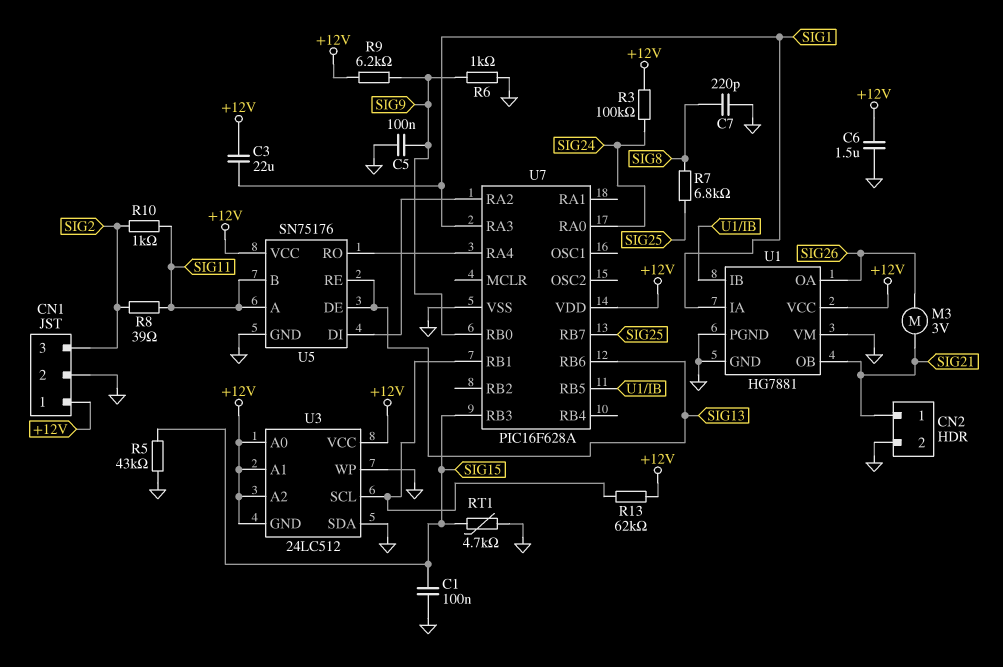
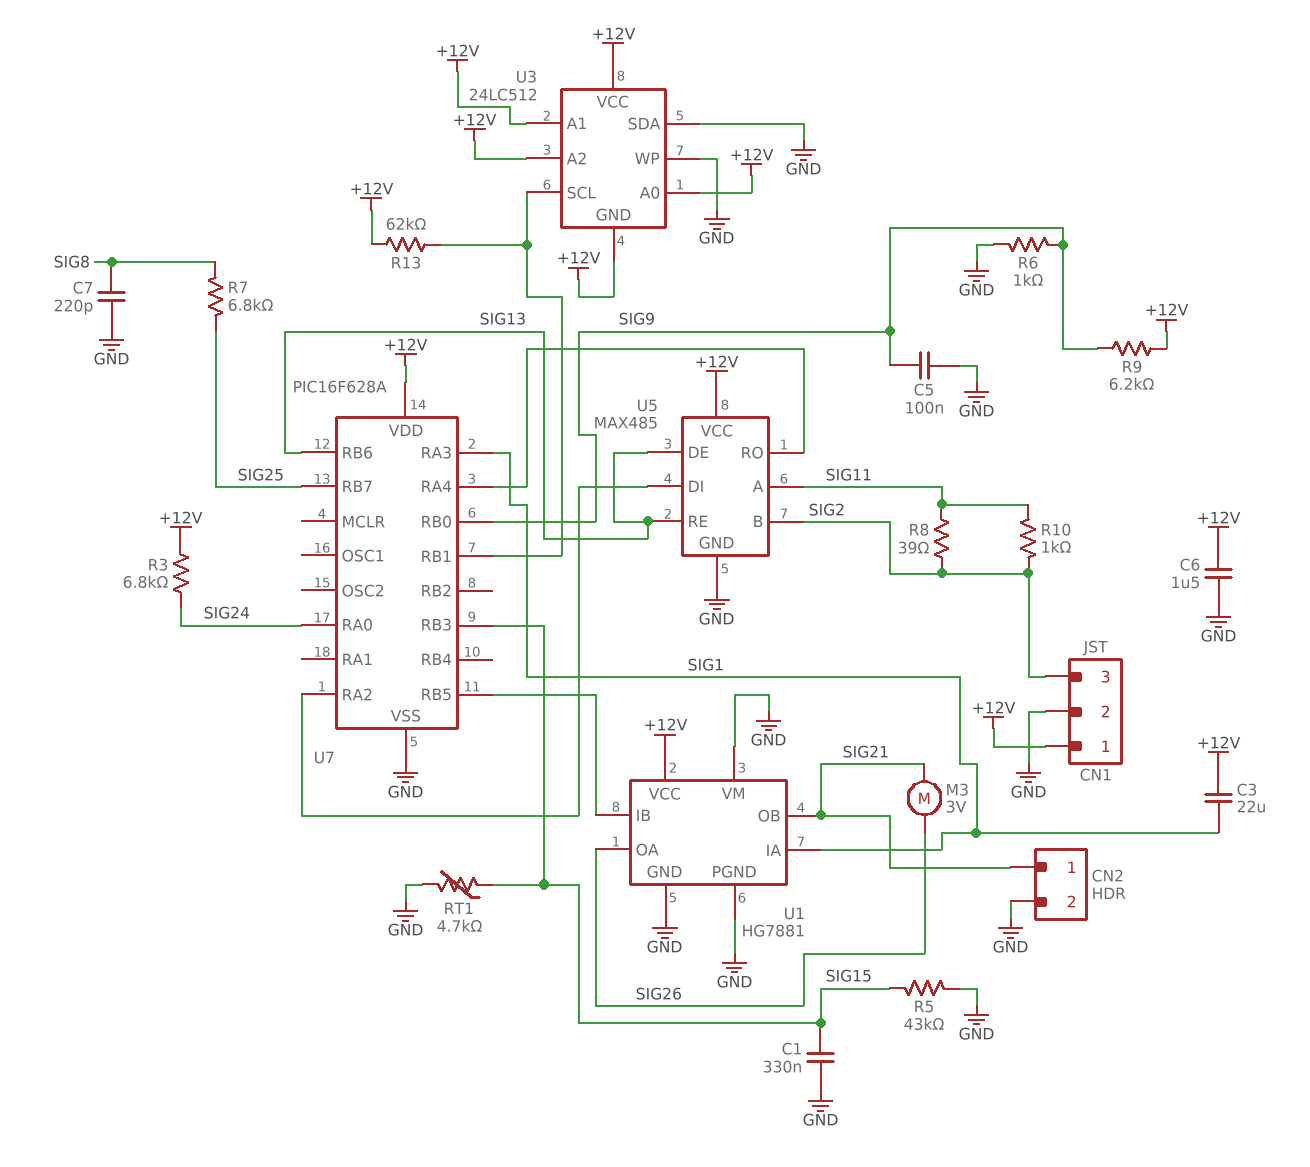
C1: 100nF (GND, SIG15) -> 330nF (GND, SIG15)
R3: 100k (+12V, SIG24) -> 6.8k (+12V, SIG24)
U5: SN75176 -> MAX485
U5 pin B: SIG11 -> SIG2

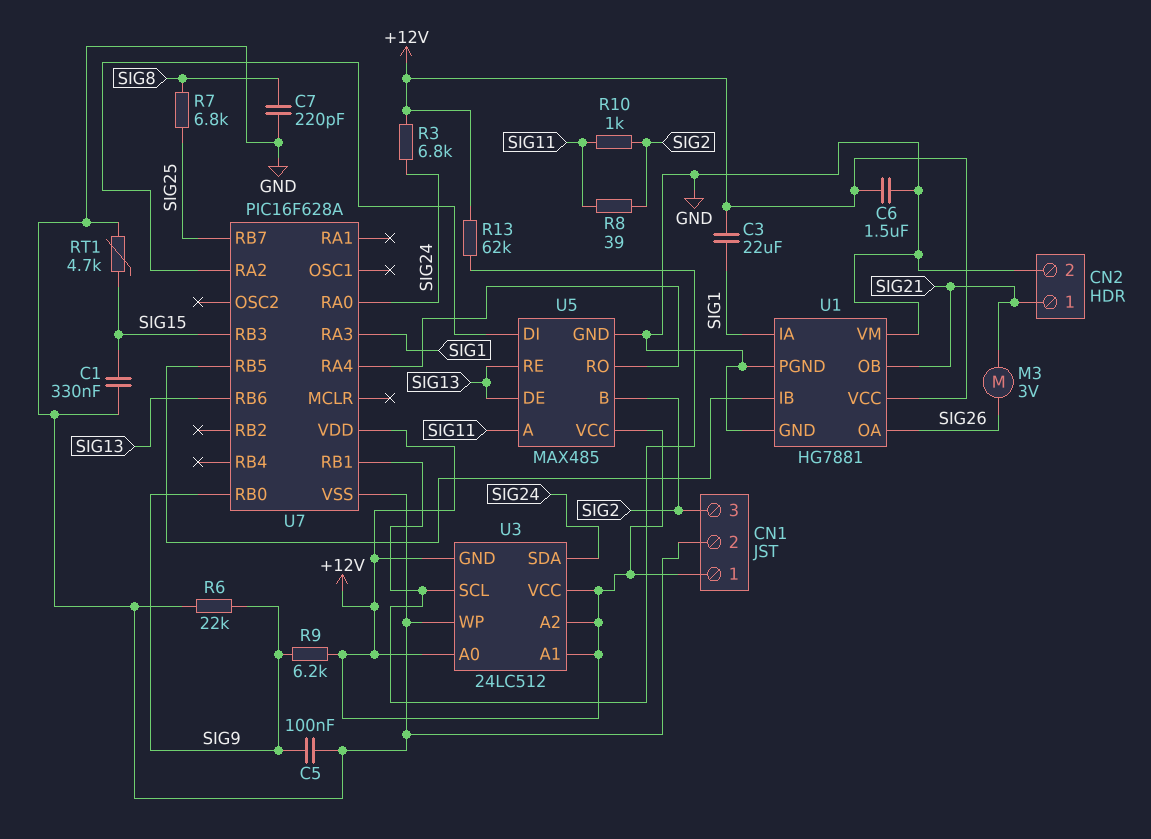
R5: 43k (GND, SIG15) -> none
R6: 1k (GND, SIG9) -> 22k (GND, SIG9)
U3 pin SDA: GND -> SIG24

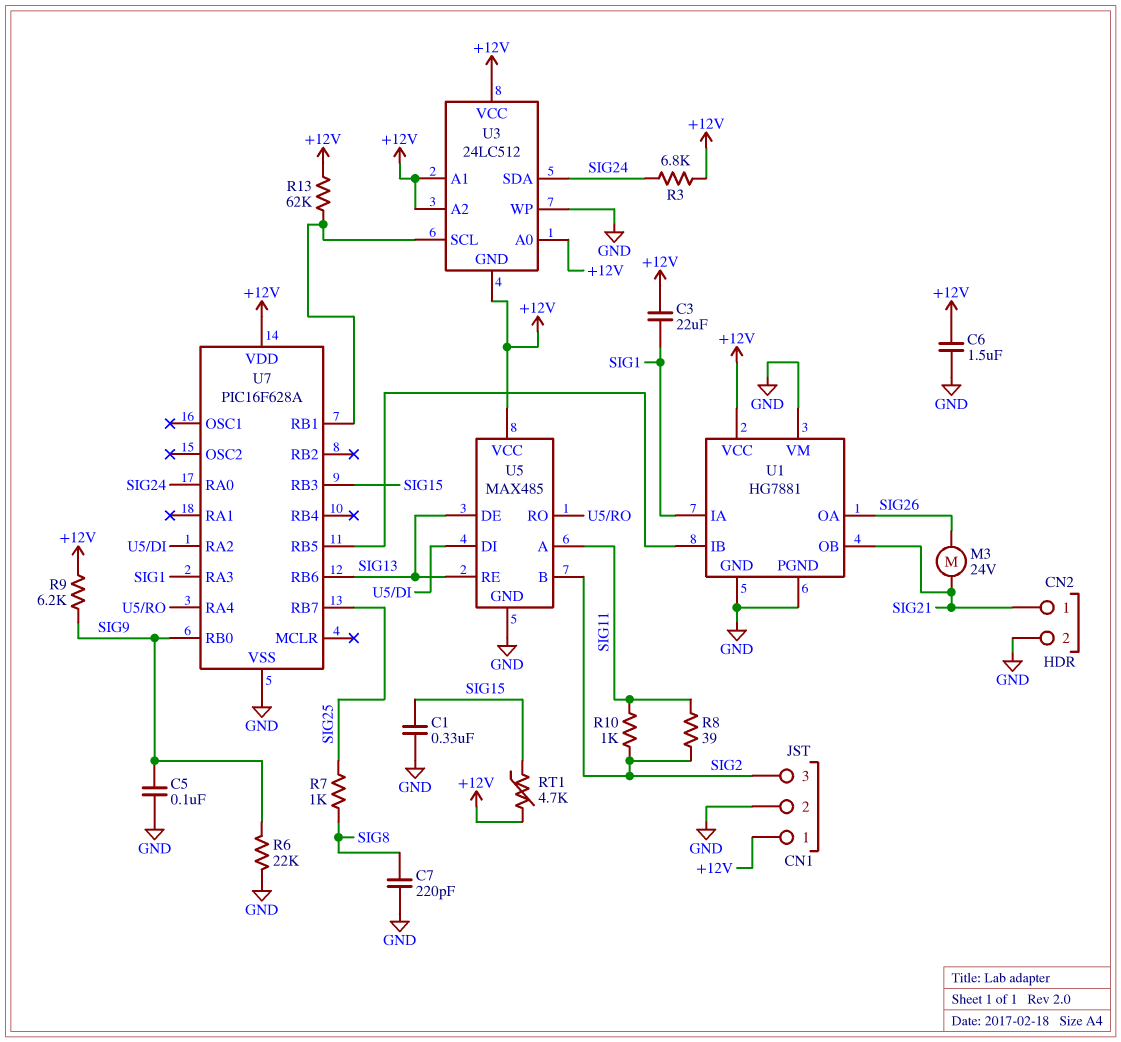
M3: motor 3V (SIG21, SIG26) -> motor 24V (SIG21, SIG26)
R7: 6.8k (SIG8, SIG25) -> 1k (SIG8, SIG25)
RT1: 4.7k (GND, SIG15) -> 4.7k (+12V, SIG15)

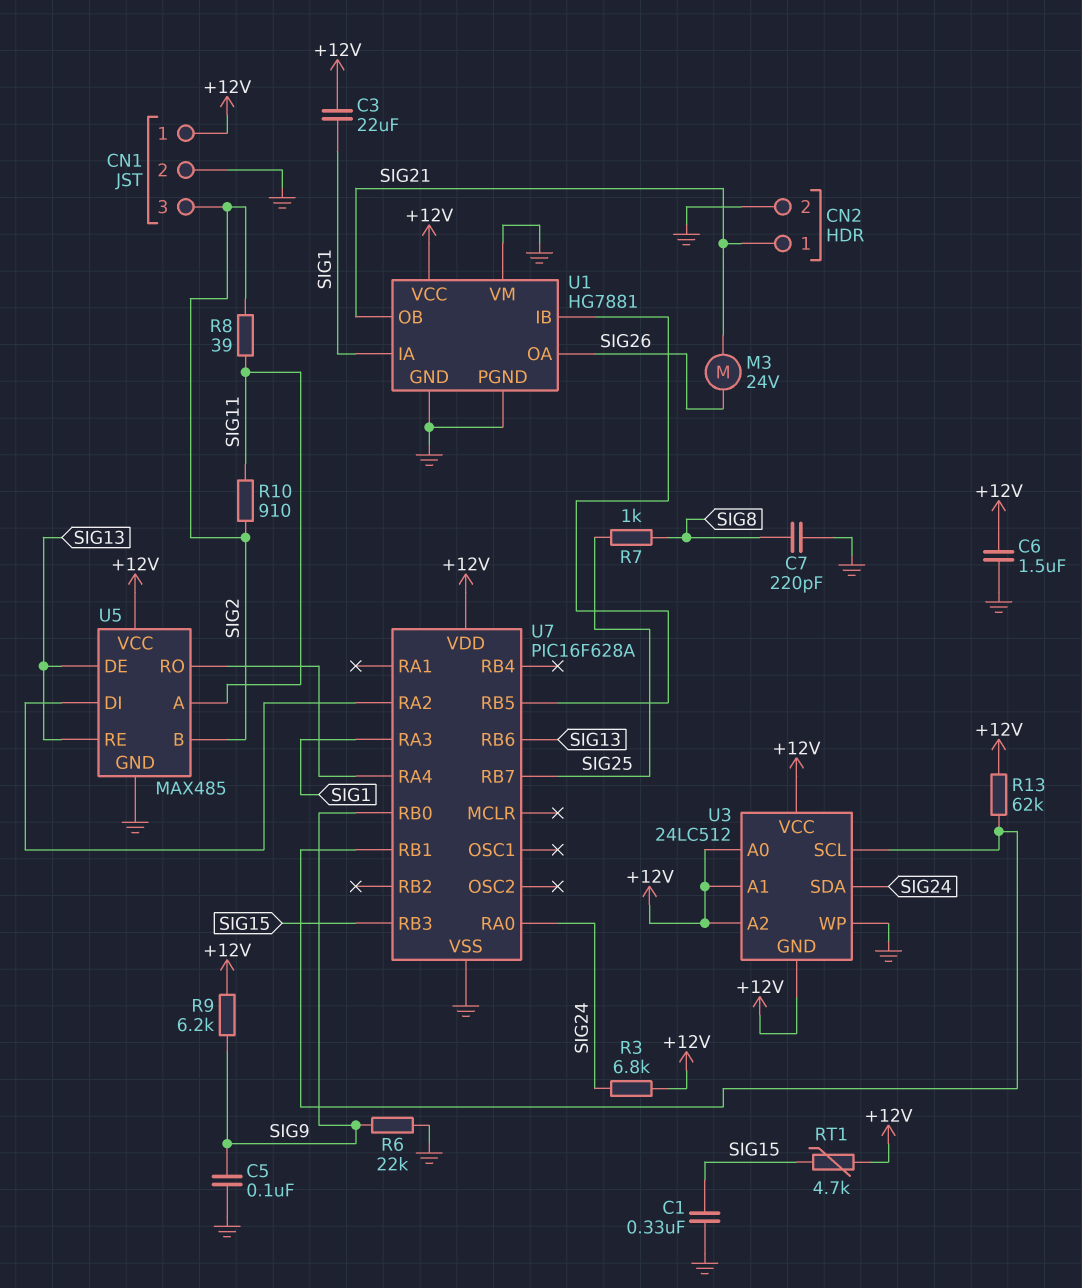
R10: 1k (SIG2, SIG11) -> 910 (SIG2, SIG11)

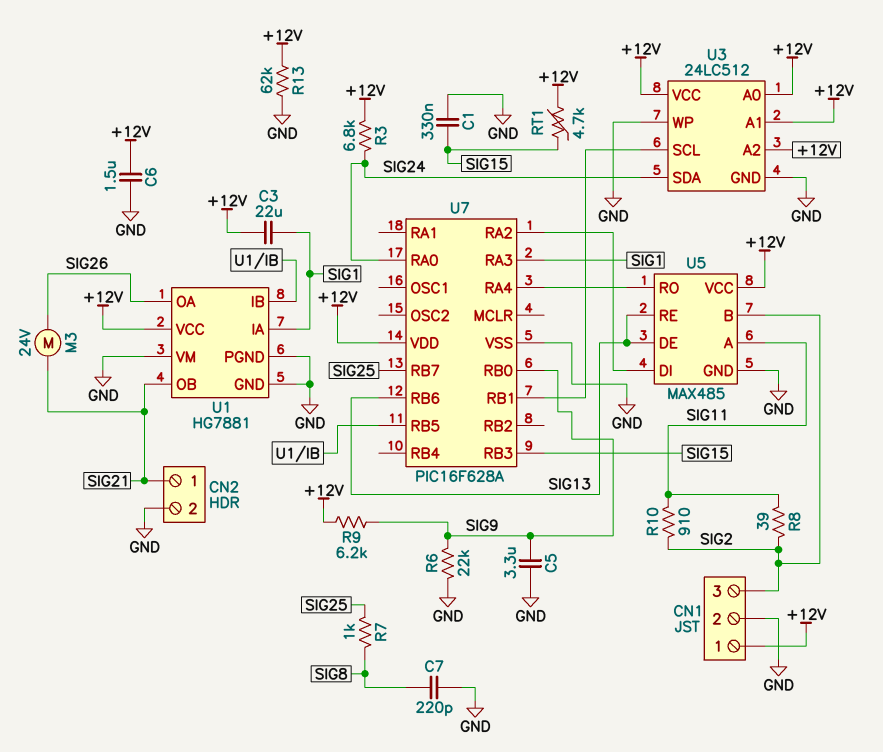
C5: 100nF (GND, SIG9) -> 3.3uF (GND, SIG9)
R13: 62k (+12V, U3/SCL) -> 62k (+12V, GND)
U3 pin GND: +12V -> GND

